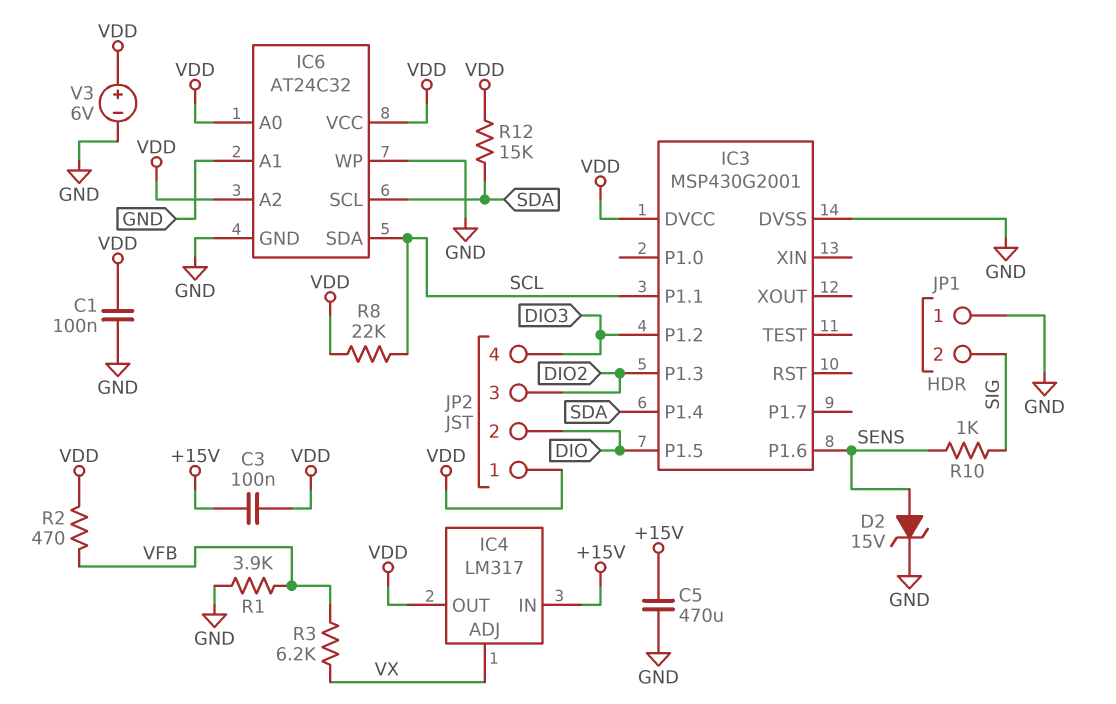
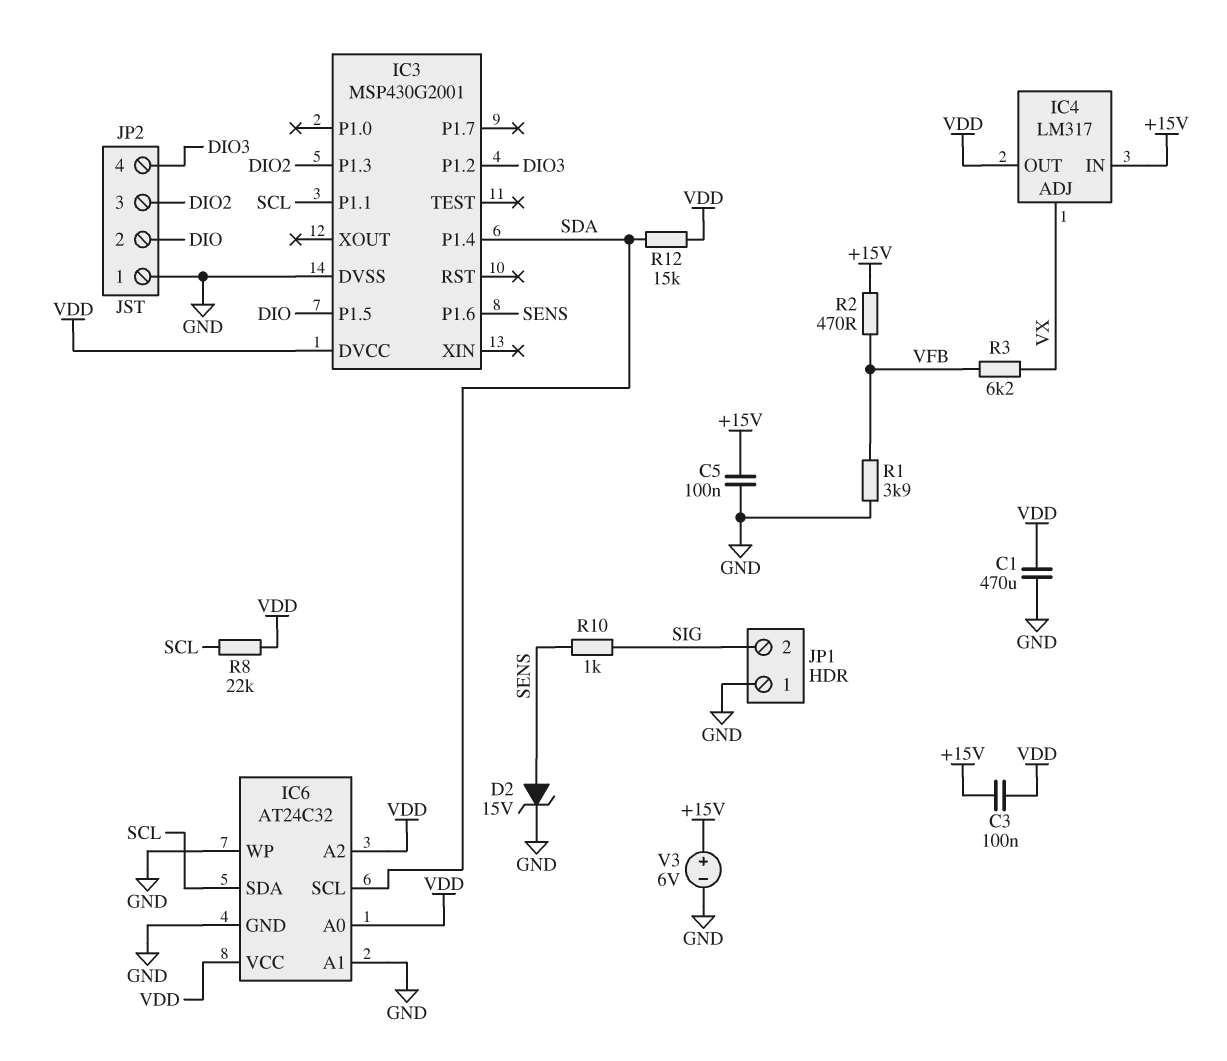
C1: 100nF (GND, VDD) -> 470uF (GND, VDD)
C5: 470uF (+15V, GND) -> 100nF (+15V, GND)
JP2 pin 1: VDD -> GND
R2: 470 (VDD, VFB) -> 470 (+15V, VFB)
V3: 6V (plus VDD, minus GND) -> 6V (plus +15V, minus GND)

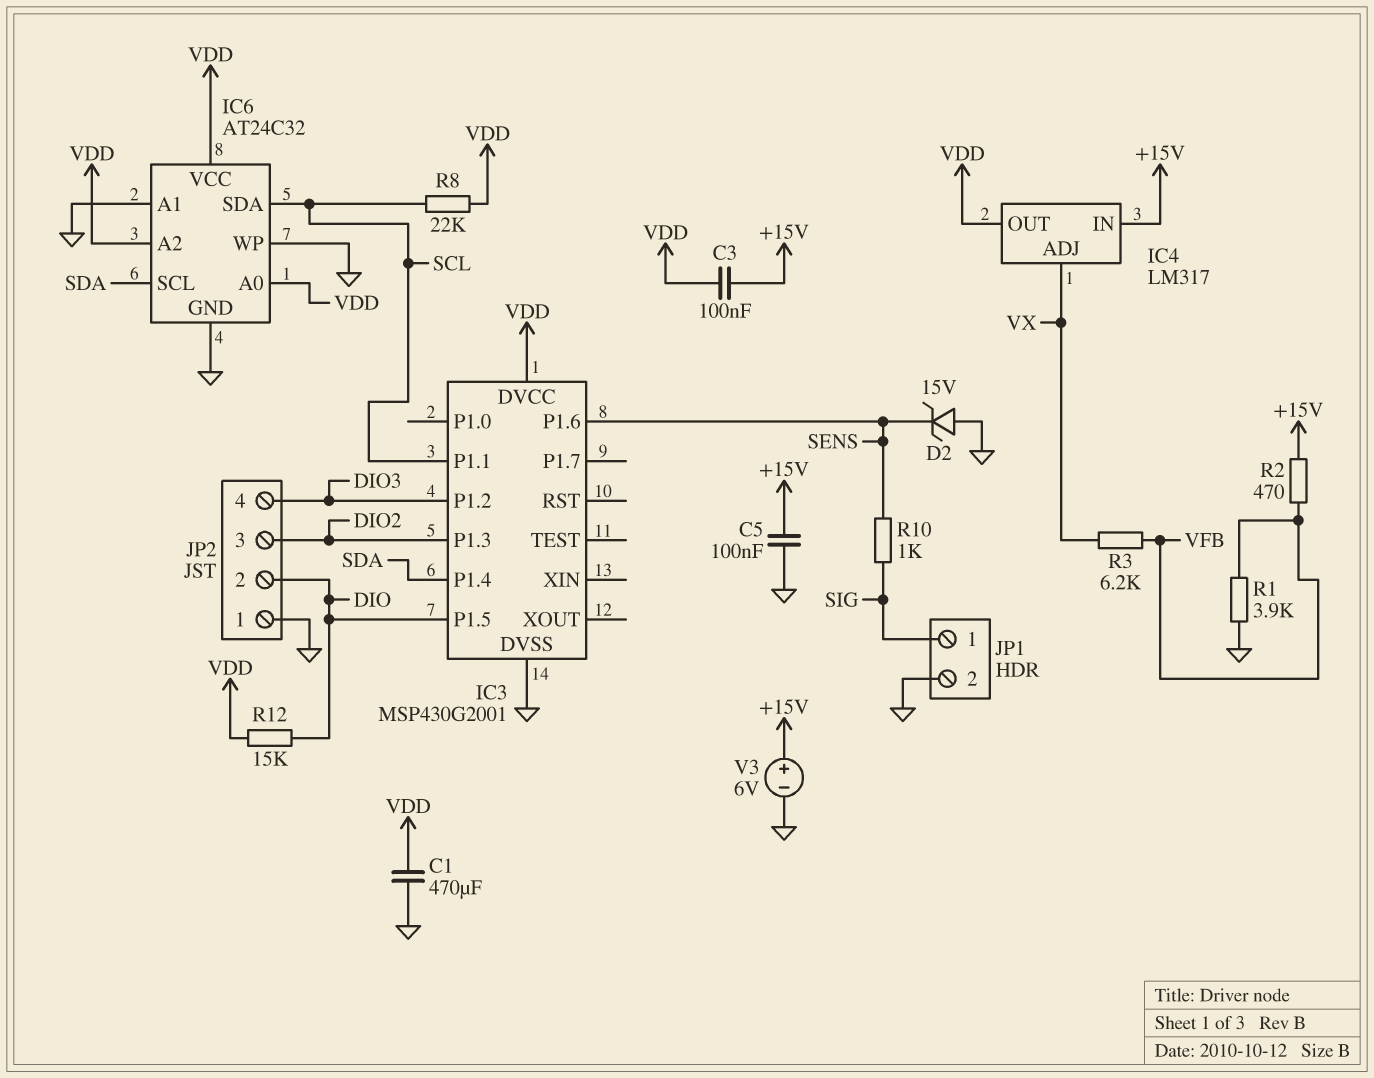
D2: zener 15V (A SENS, K GND) -> zener 15V (A GND, K SENS)
JP1 pin 1: GND -> SIG
JP1 pin 2: SIG -> GND
R12: 15k (SDA, VDD) -> 15k (DIO, VDD)

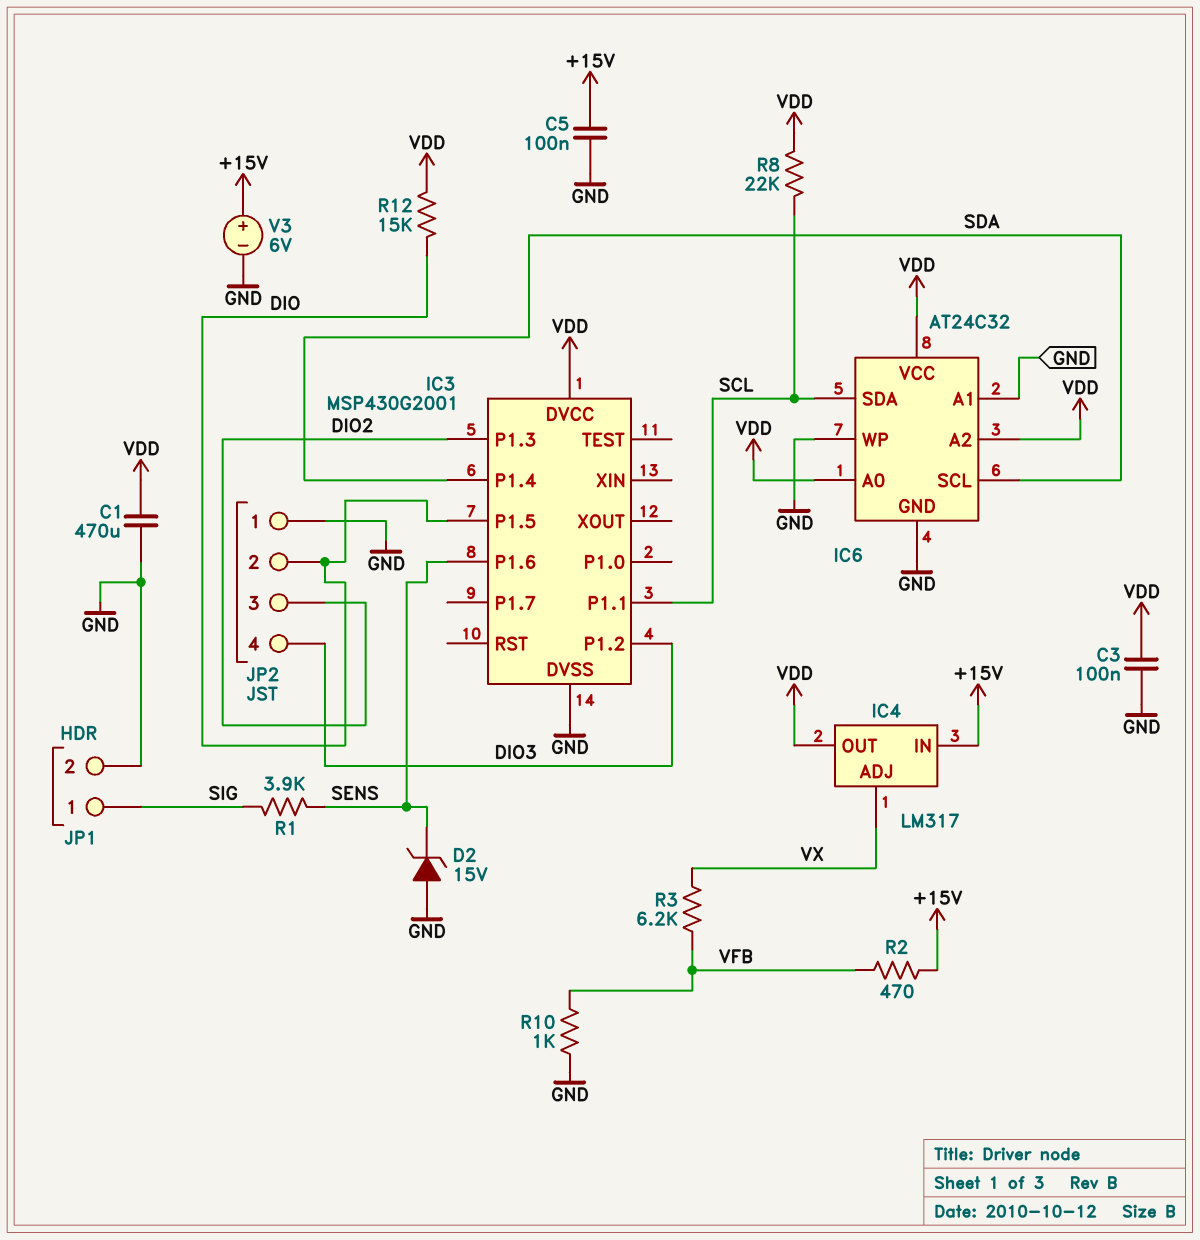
C3: 100nF (+15V, VDD) -> 100nF (GND, VDD)
R1: 3.9k (GND, VFB) -> 3.9k (SENS, SIG)
R10: 1k (SENS, SIG) -> 1k (GND, VFB)

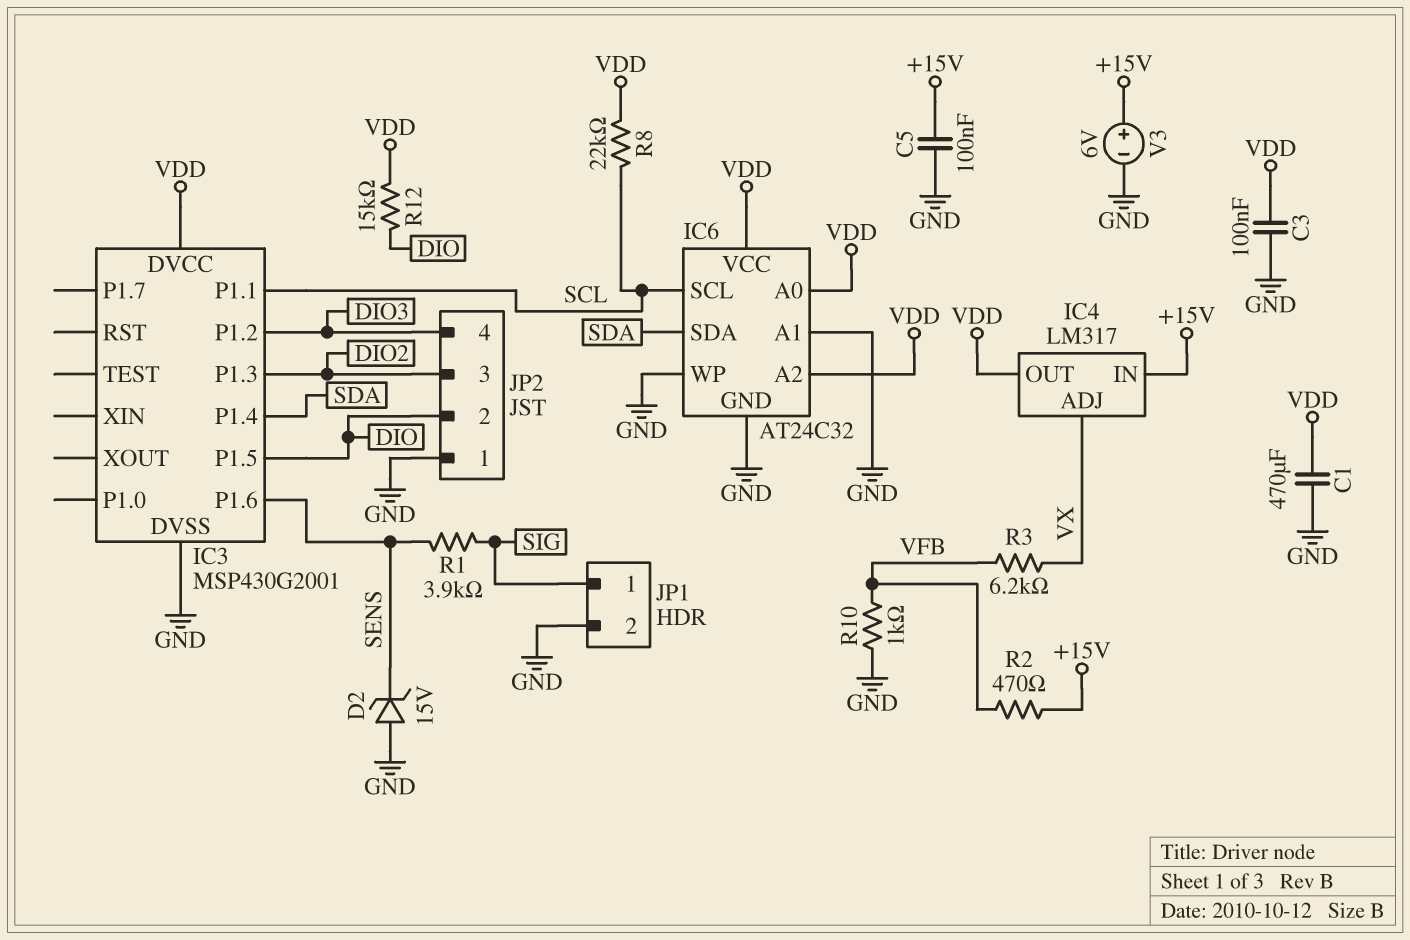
IC6 pin SCL: SDA -> SCL
IC6 pin SDA: SCL -> SDA

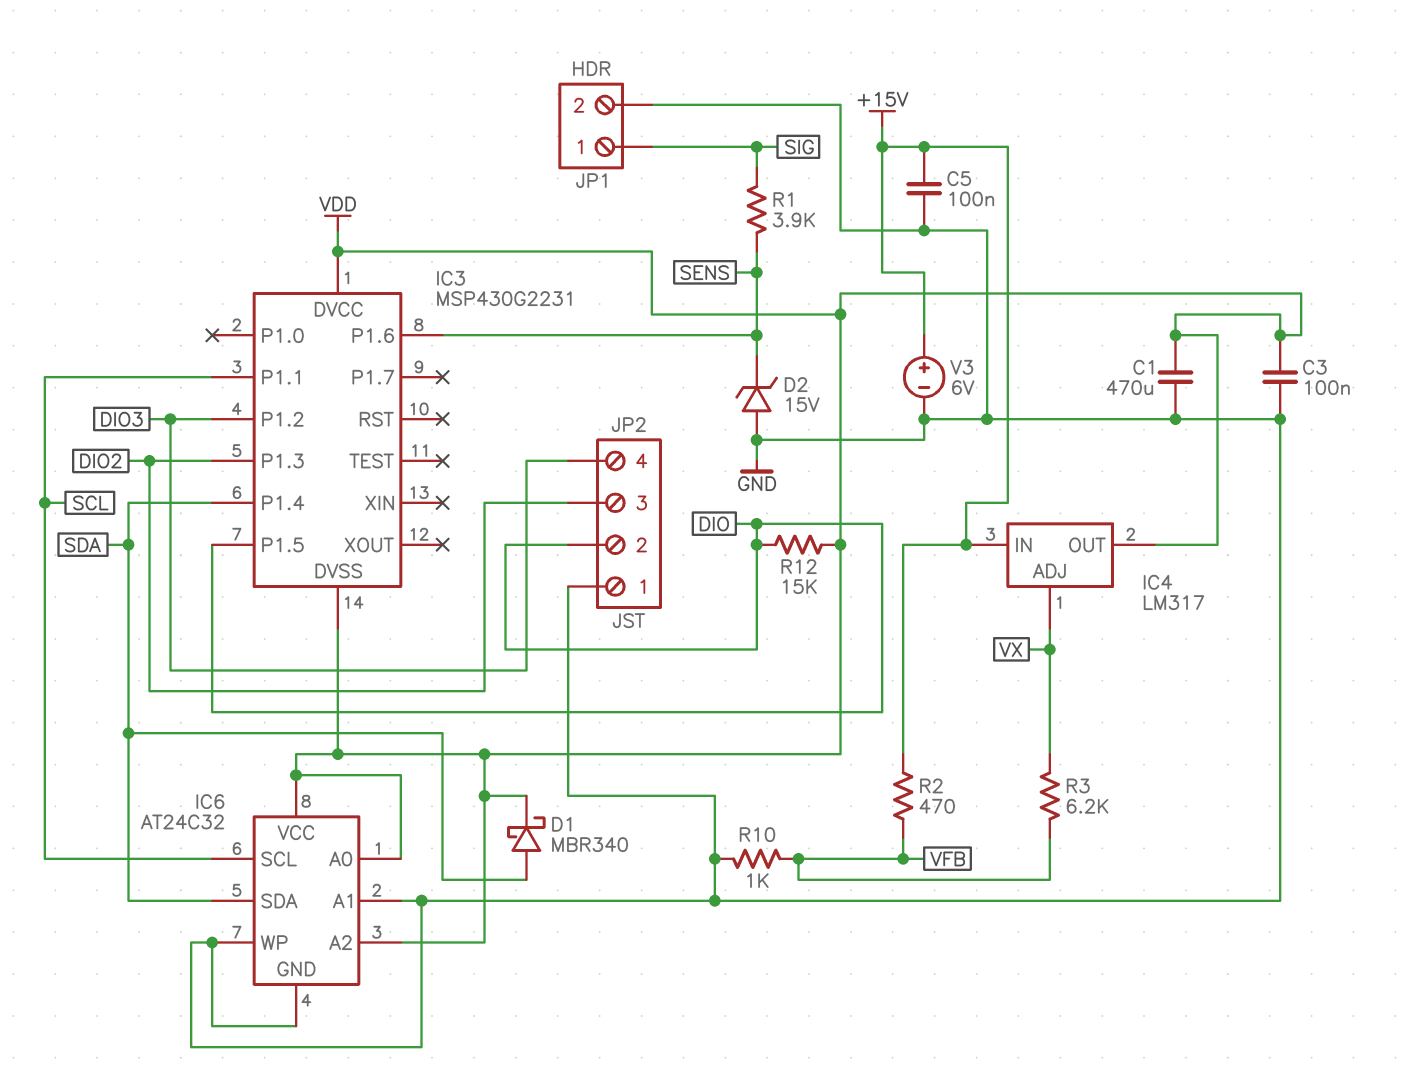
D1: none -> schottky MBR340 (A SDA, K VDD)
IC3: MSP430G2001 -> MSP430G2231
IC3 pin DVSS: GND -> VDD
R8: 22k (SCL, VDD) -> none

